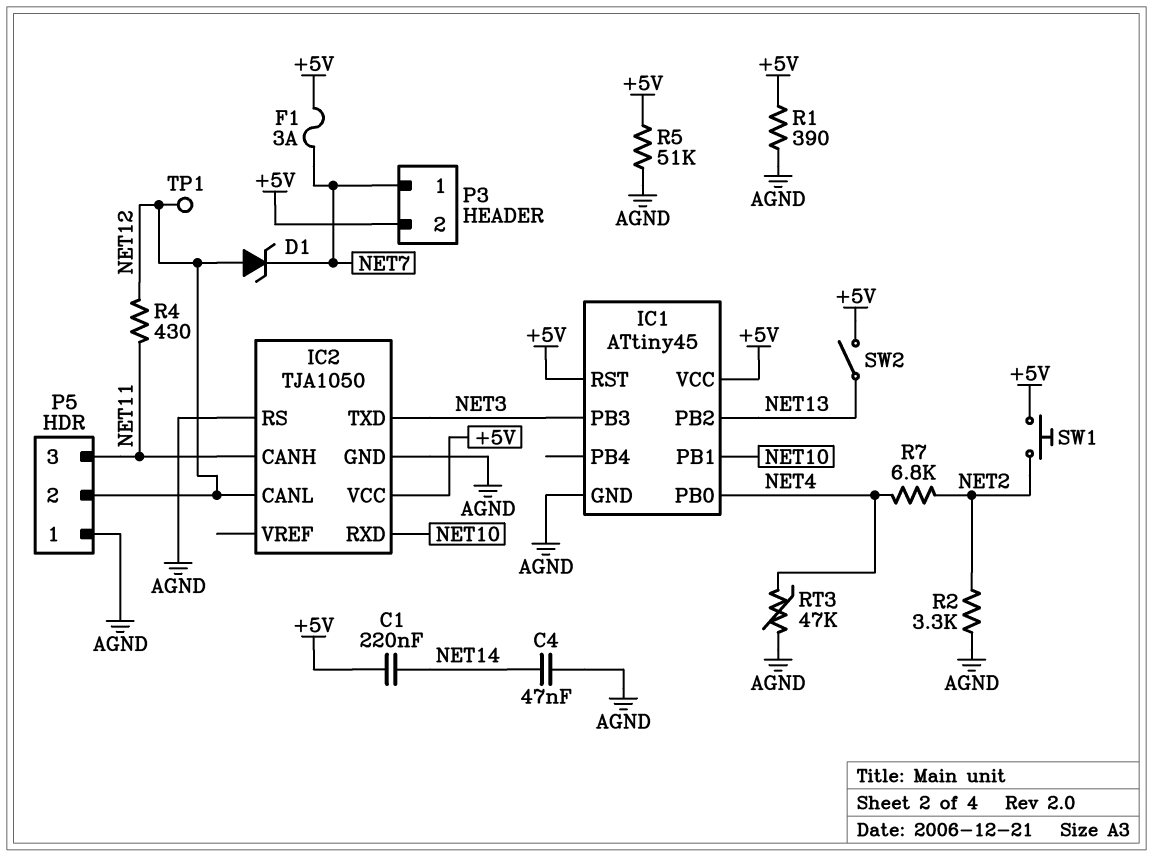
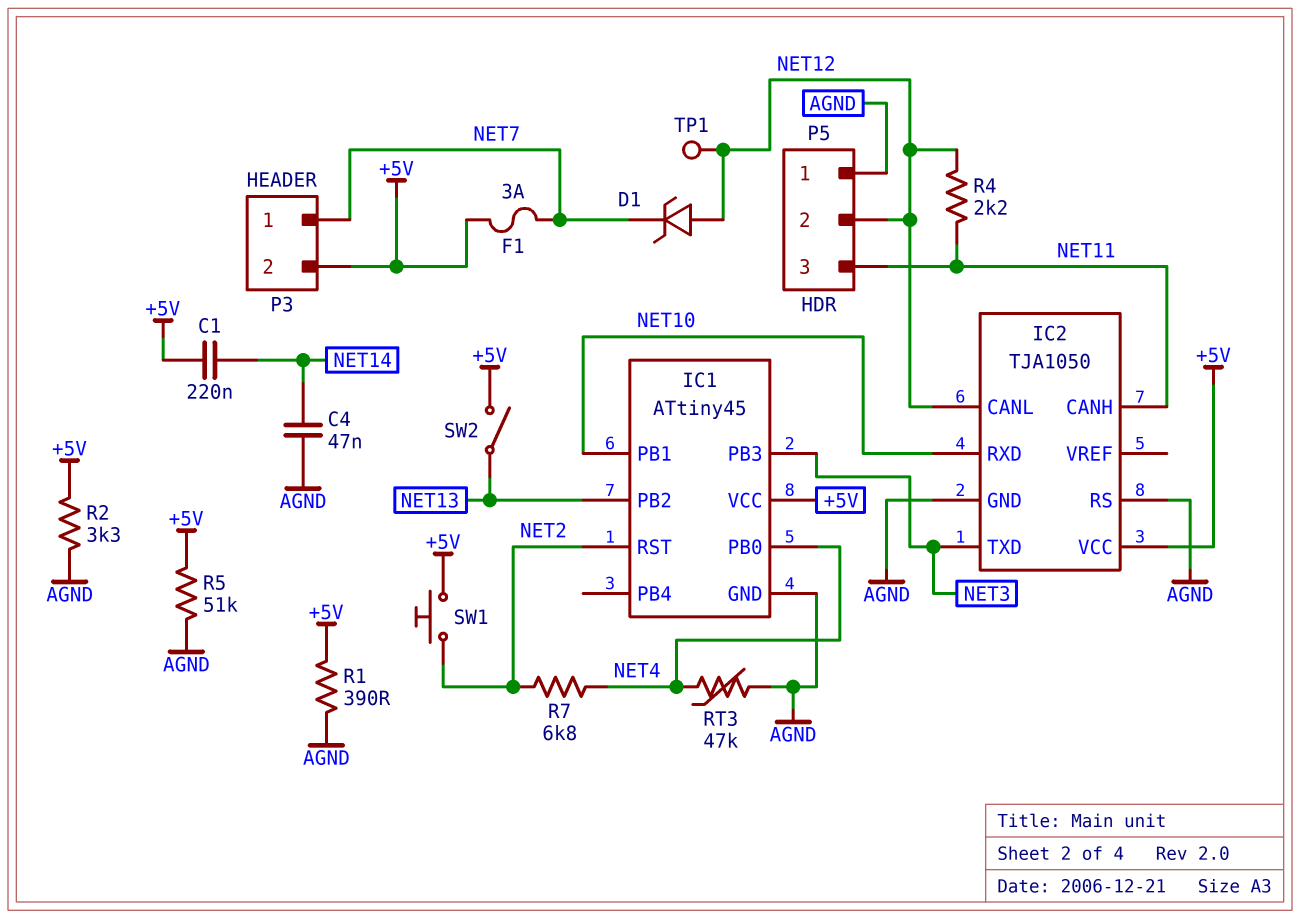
IC1 pin RST: +5V -> NET2
R2: 3.3k (AGND, NET2) -> 3.3k (+5V, AGND)
R4: 430 (NET11, NET12) -> 2.2k (NET11, NET12)

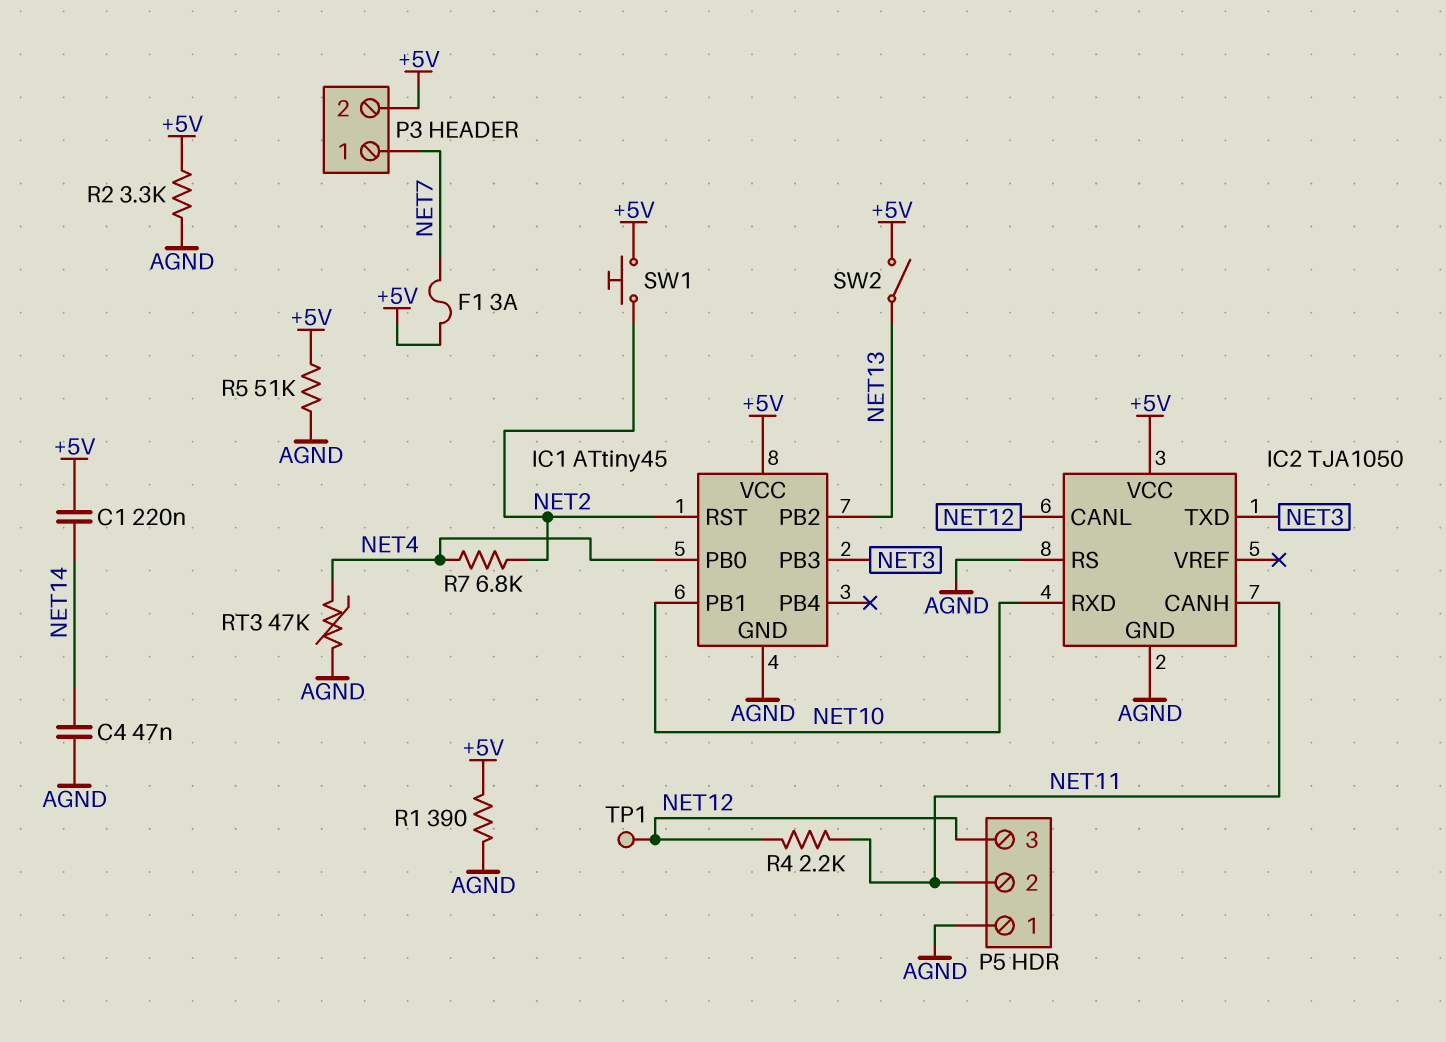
D1: zener (A NET12, K NET7) -> none
P5 pin 2: NET12 -> NET11
P5 pin 3: NET11 -> NET12

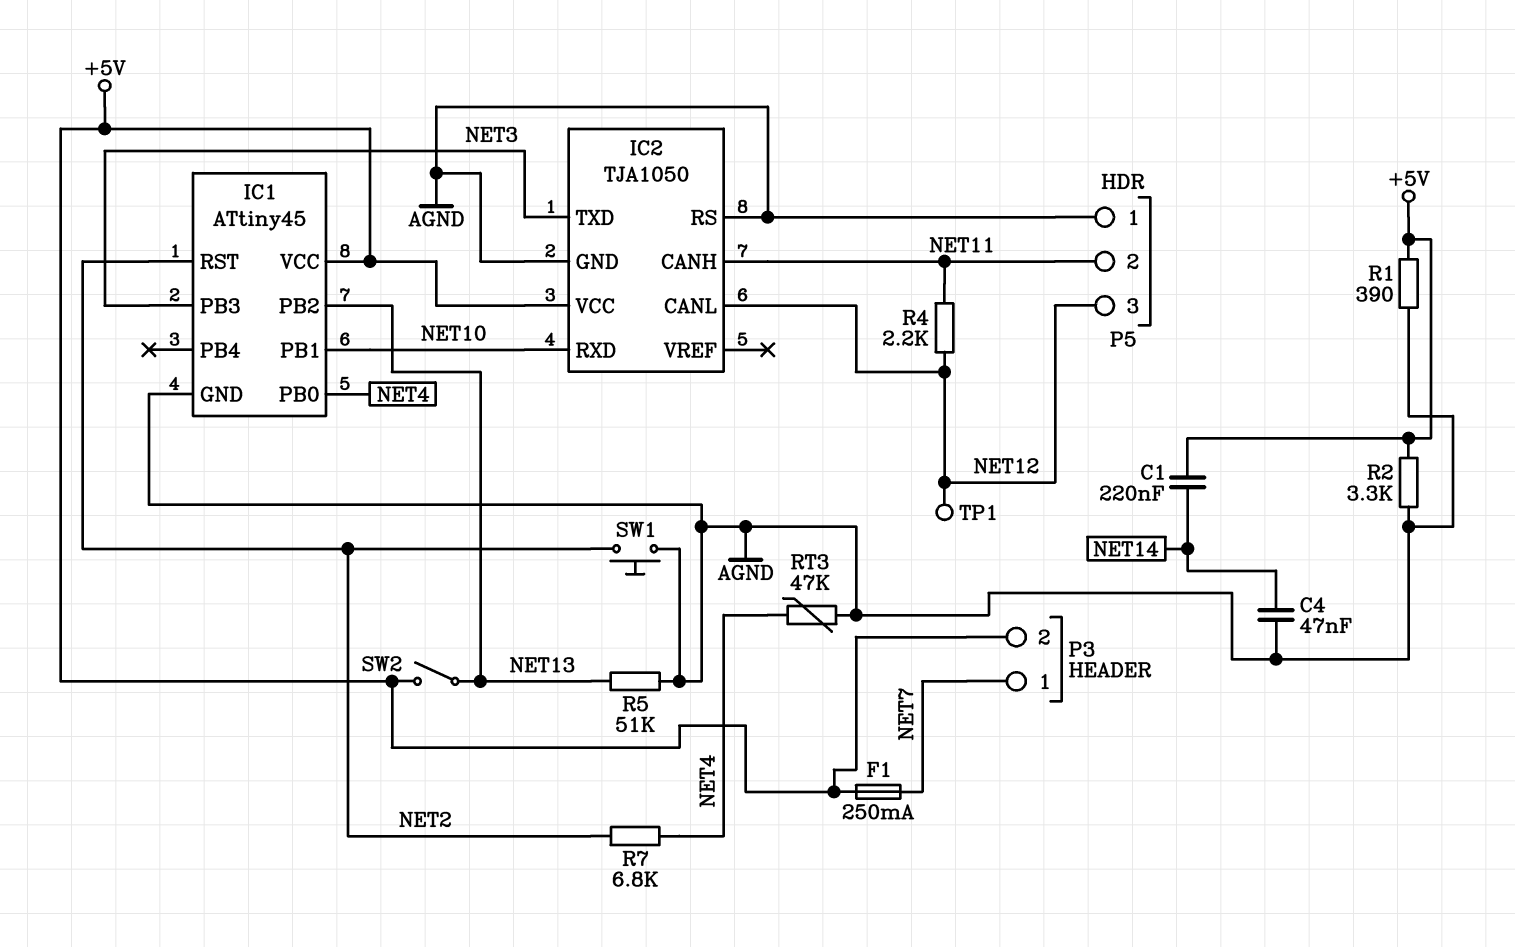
F1: 3A (+5V, NET7) -> 250mA (+5V, NET7)
R5: 51k (+5V, AGND) -> 51k (AGND, NET13)
SW1: button (+5V, NET2) -> button (AGND, NET2)

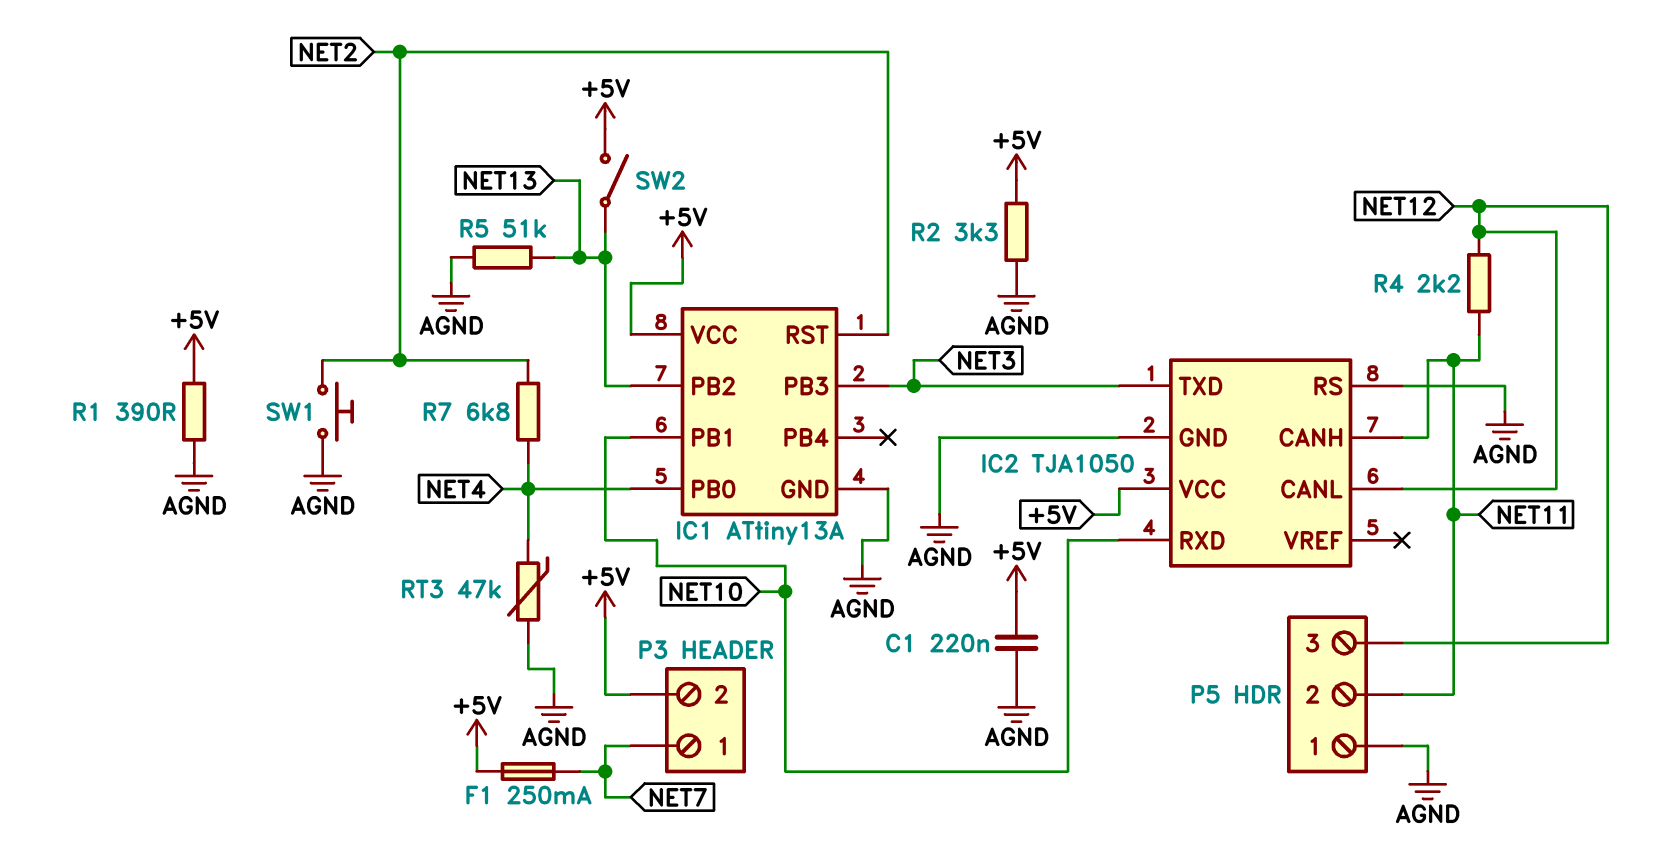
C1: 220nF (+5V, NET14) -> 220nF (+5V, AGND)
C4: 47nF (AGND, NET14) -> none
IC1: ATtiny45 -> ATtiny13A
TP1: test point (NET12) -> none

